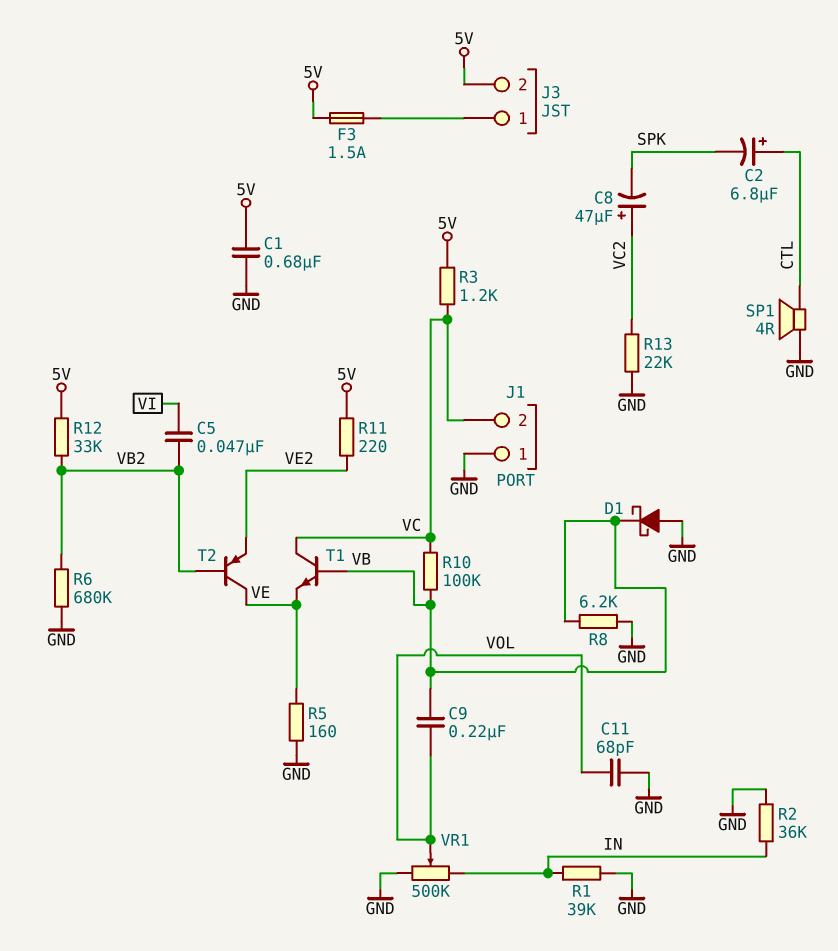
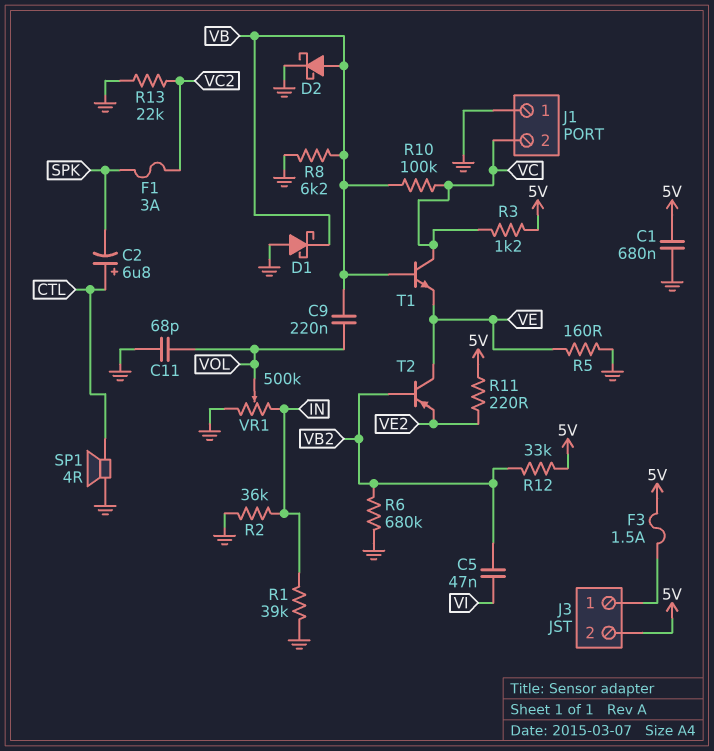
C8: 47uF (plus VC2, minus SPK) -> none
D2: none -> schottky (A VB, K GND)
F1: none -> 3A (SPK, VC2)

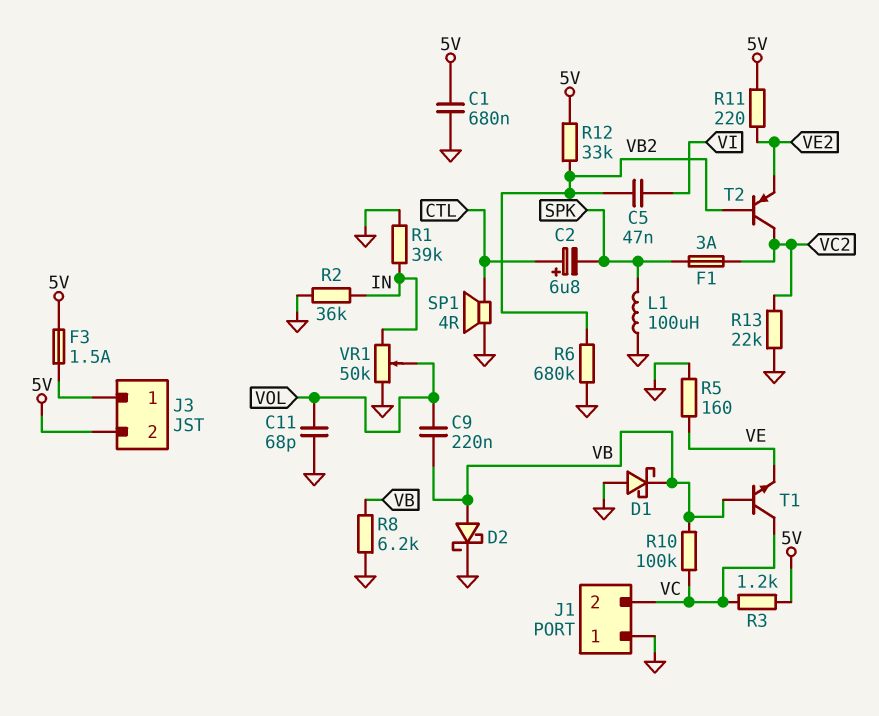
L1: none -> 100uH (GND, SPK)
T2: PNP (B VB2, C VE, E VE2) -> PNP (B VB2, C VC2, E VE2)
VR1: 500k (GND, IN, wiper VOL) -> 50k (GND, IN, wiper VOL)

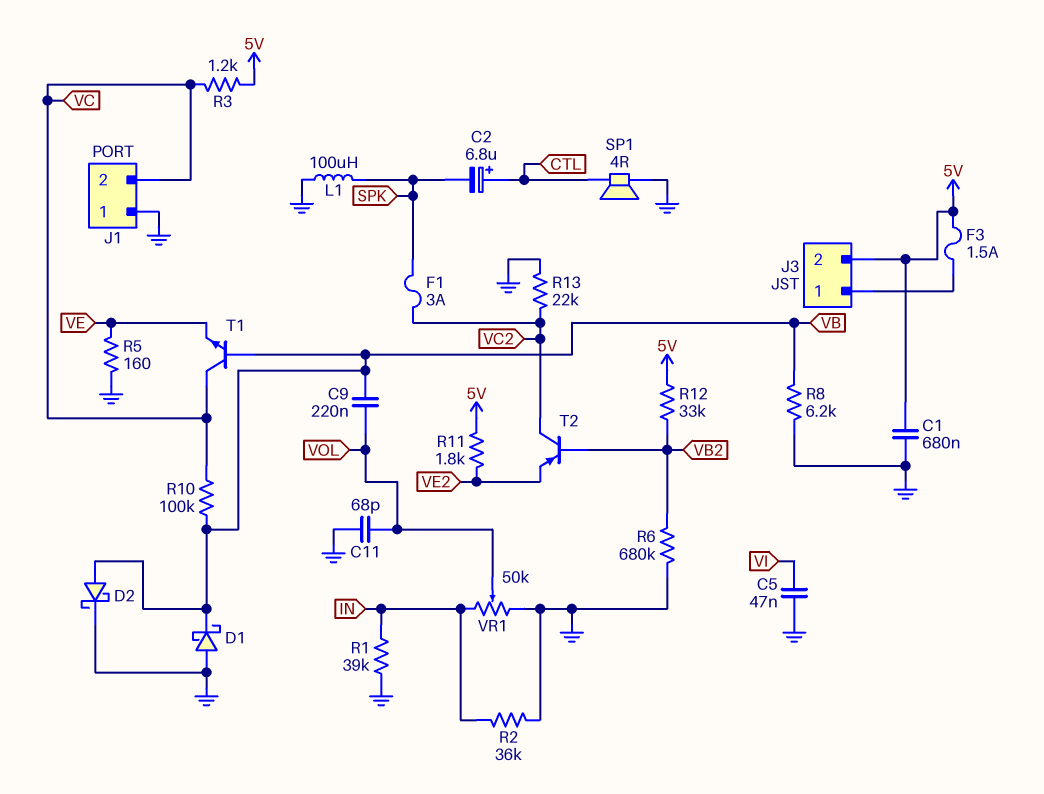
C5: 47nF (VB2, VI) -> 47nF (GND, VI)
R11: 220 (5V, VE2) -> 1.8k (5V, VE2)

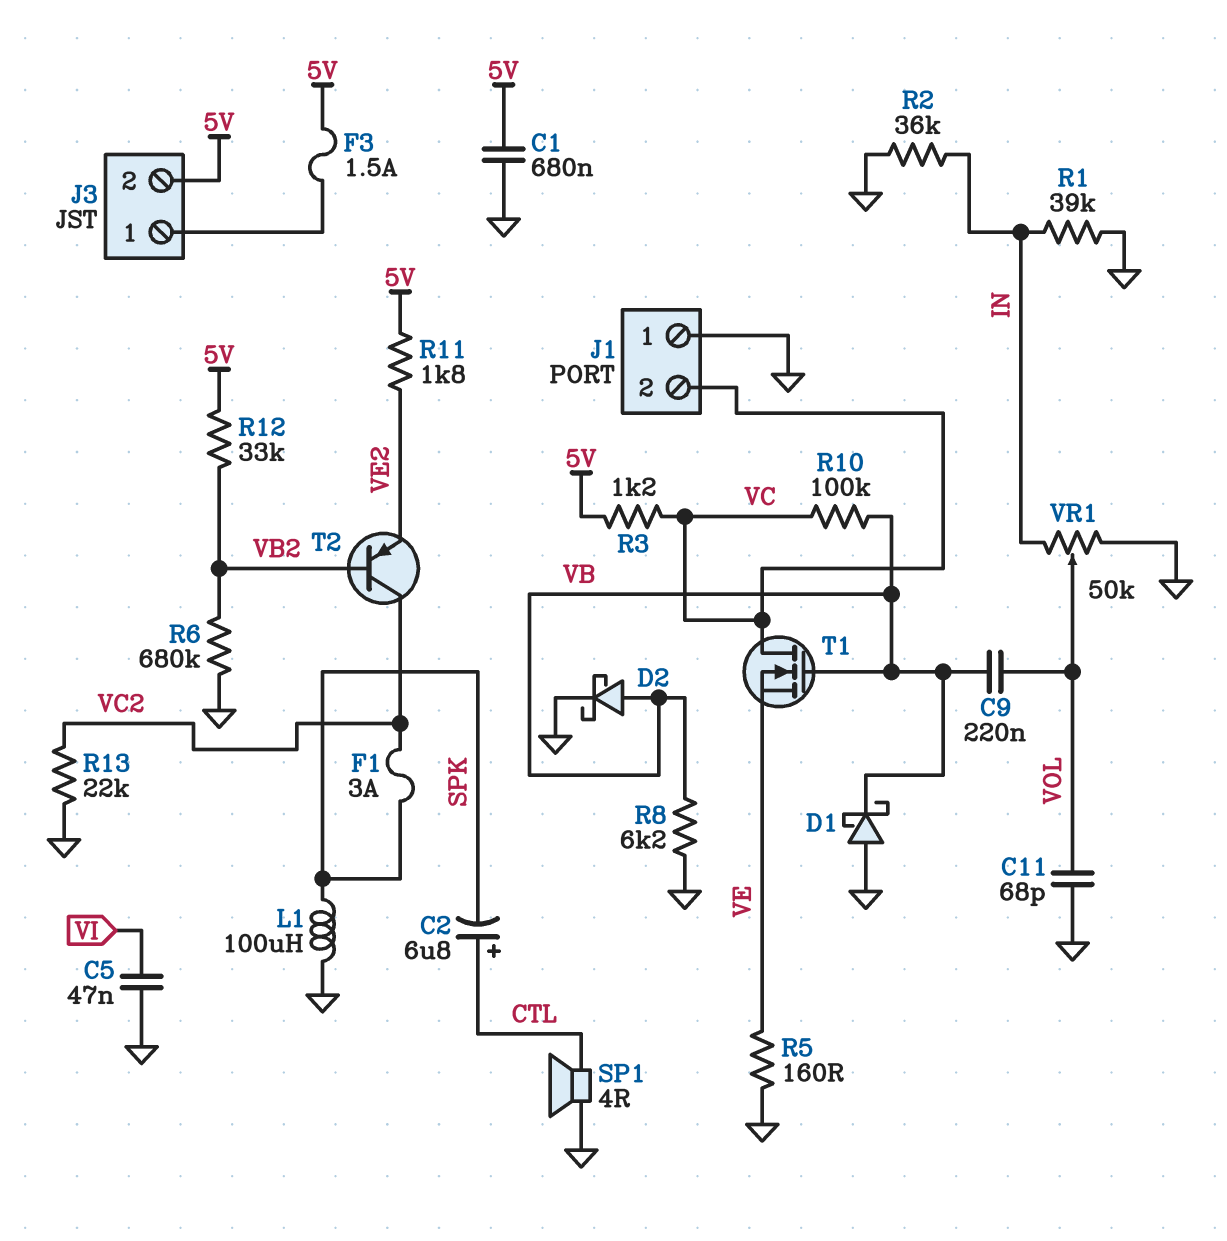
T1: NPN (B VB, C VC, E VE) -> NMOS (G VB, D VC, S VE)

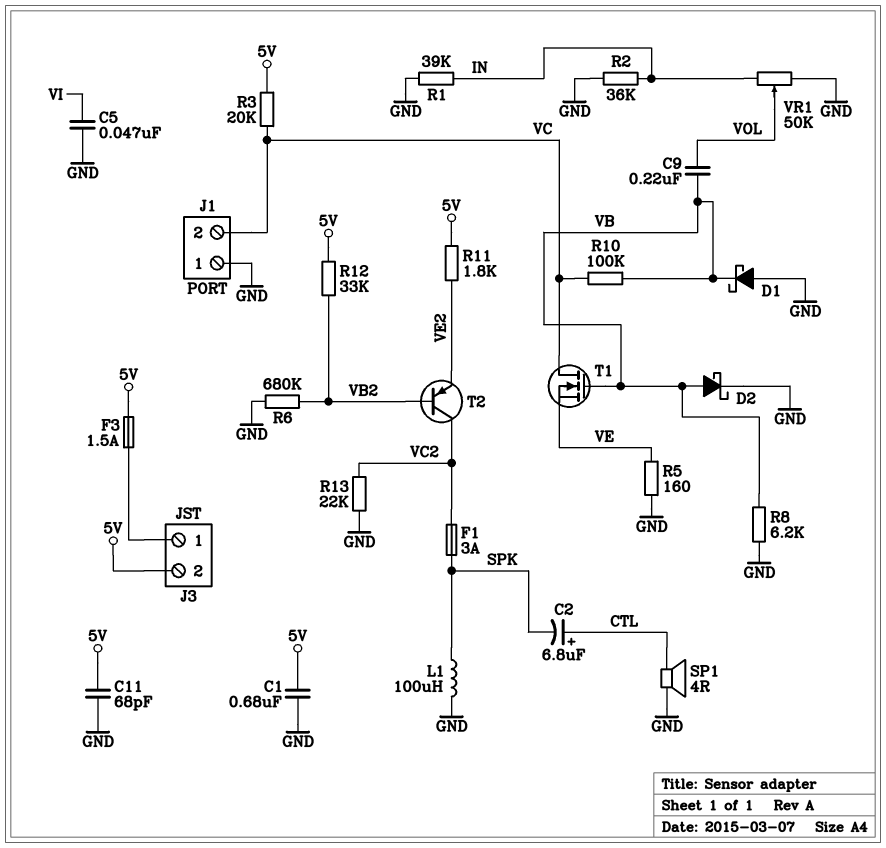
C11: 68pF (GND, VOL) -> 68pF (5V, GND)
R3: 1.2k (5V, VC) -> 20k (5V, VC)

